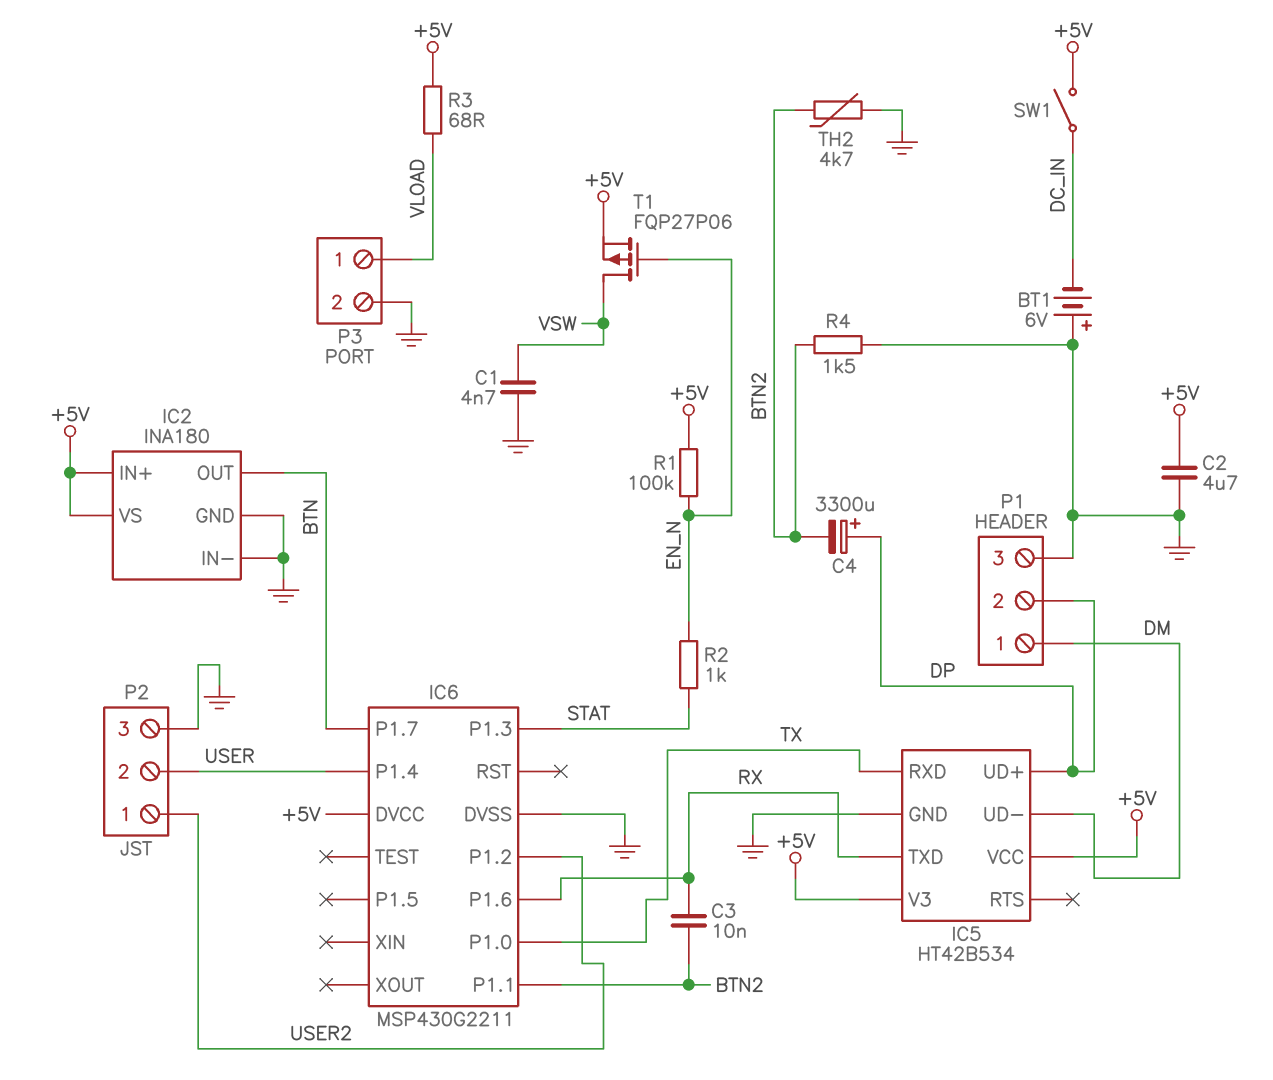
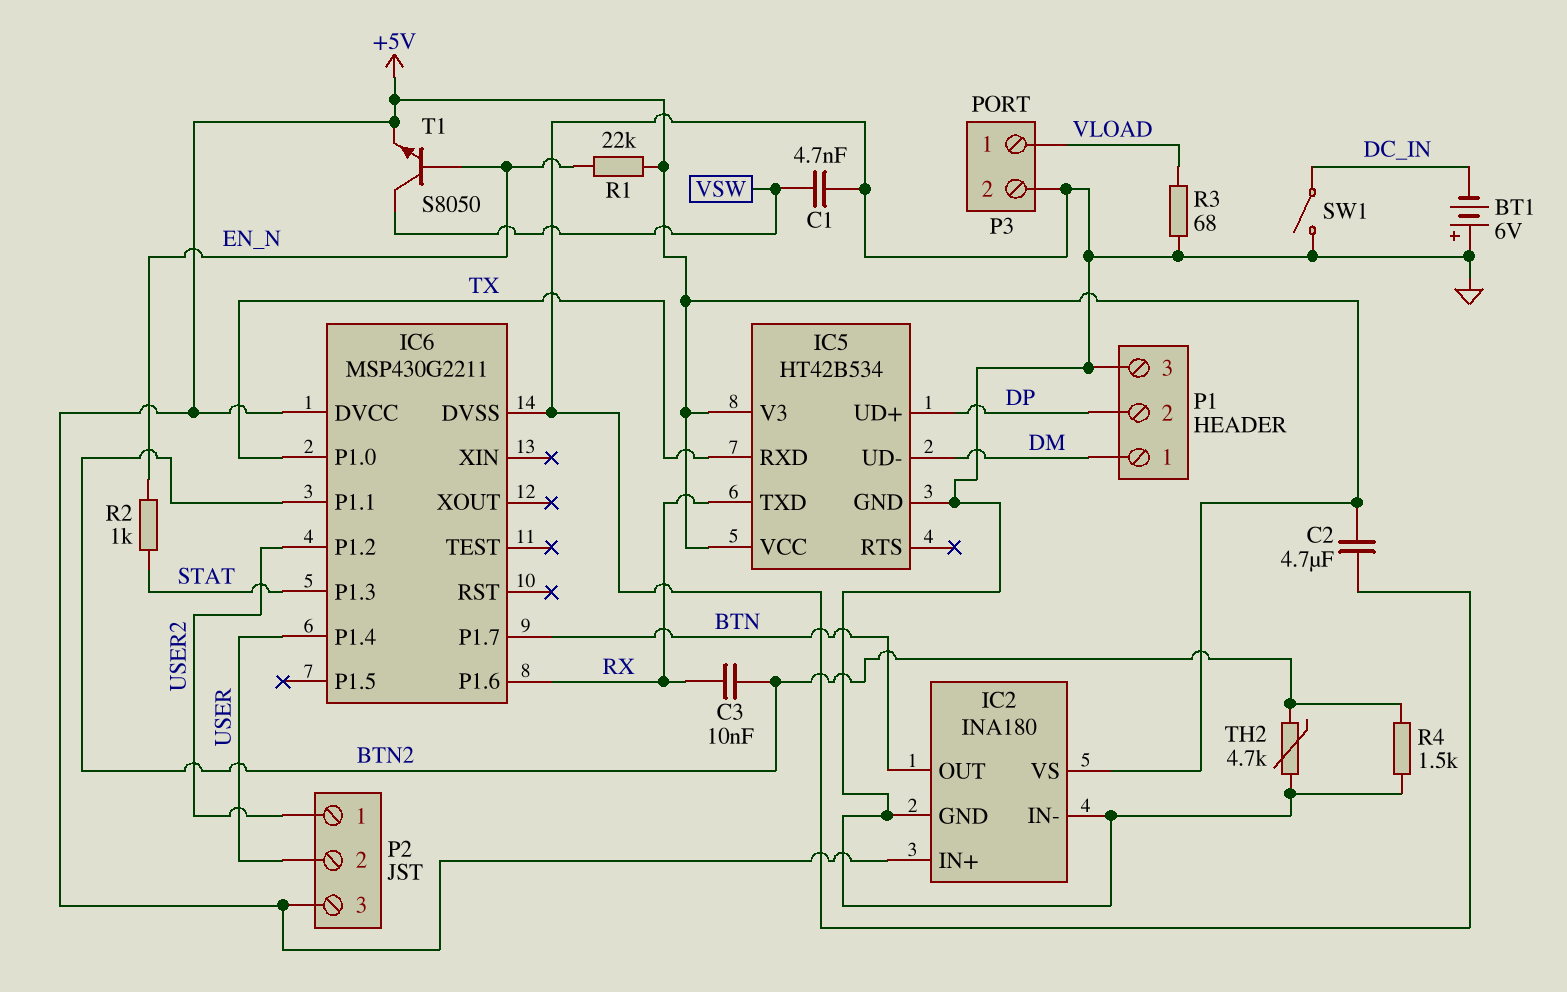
C4: 3300uF (plus DP, minus BTN2) -> none
P2 pin 3: GND -> +5V
R1: 100k (+5V, EN_N) -> 22k (+5V, EN_N)
R3: 68 (+5V, VLOAD) -> 68 (GND, VLOAD)
SW1: switch (+5V, DC_IN) -> switch (DC_IN, GND)
T1: PMOS FQP27P06 (G EN_N, D VSW, S +5V) -> NPN S8050 (B EN_N, C VSW, E +5V)

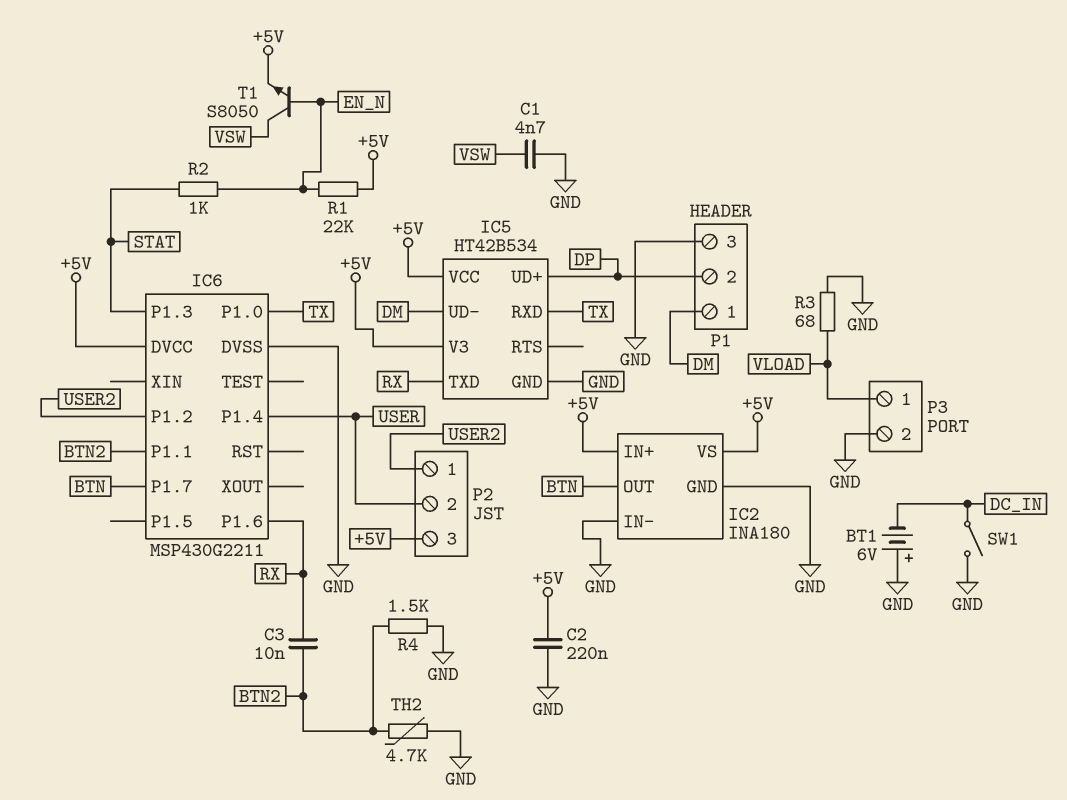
C2: 4.7uF (+5V, GND) -> 220nF (+5V, GND)

